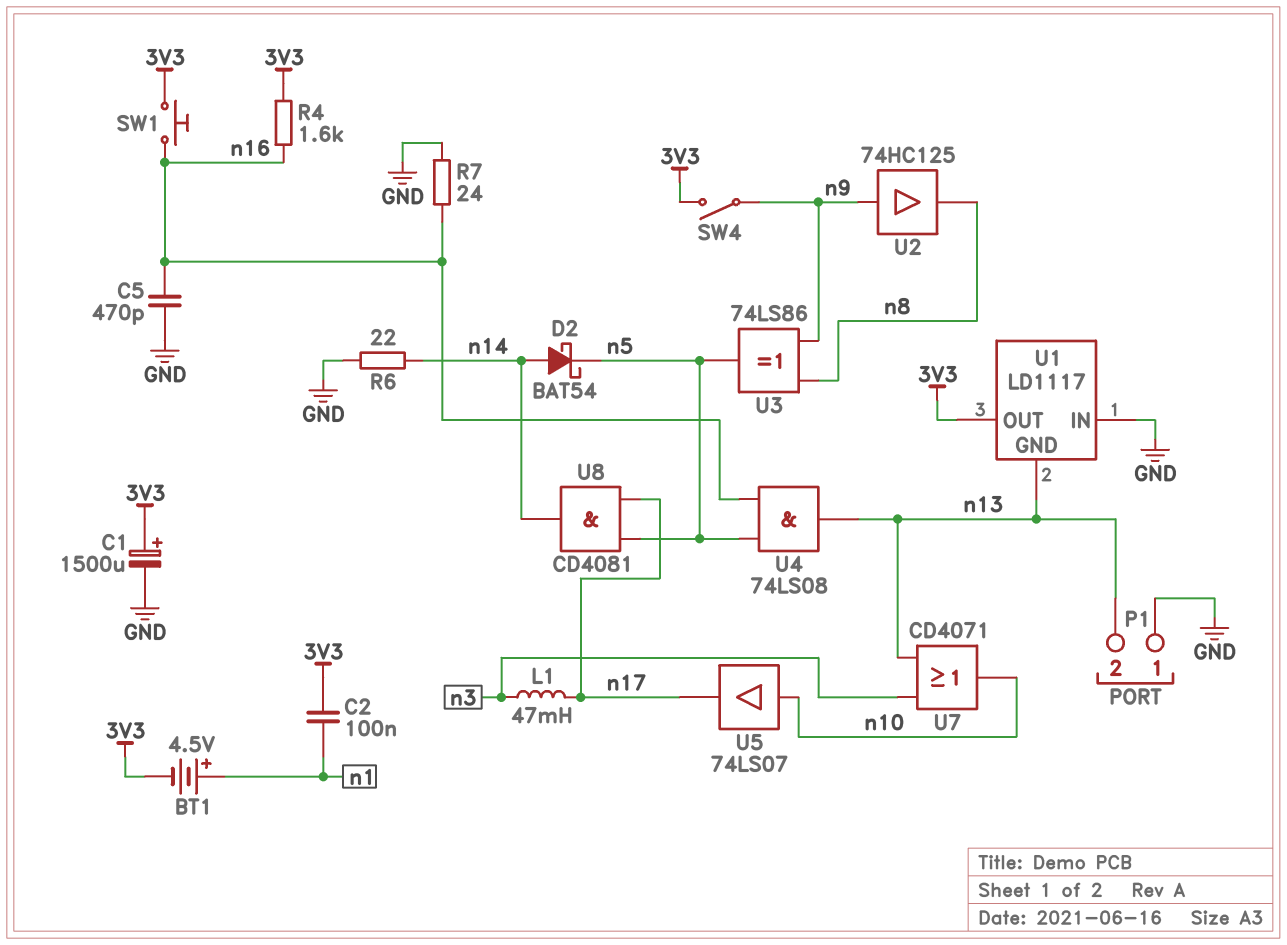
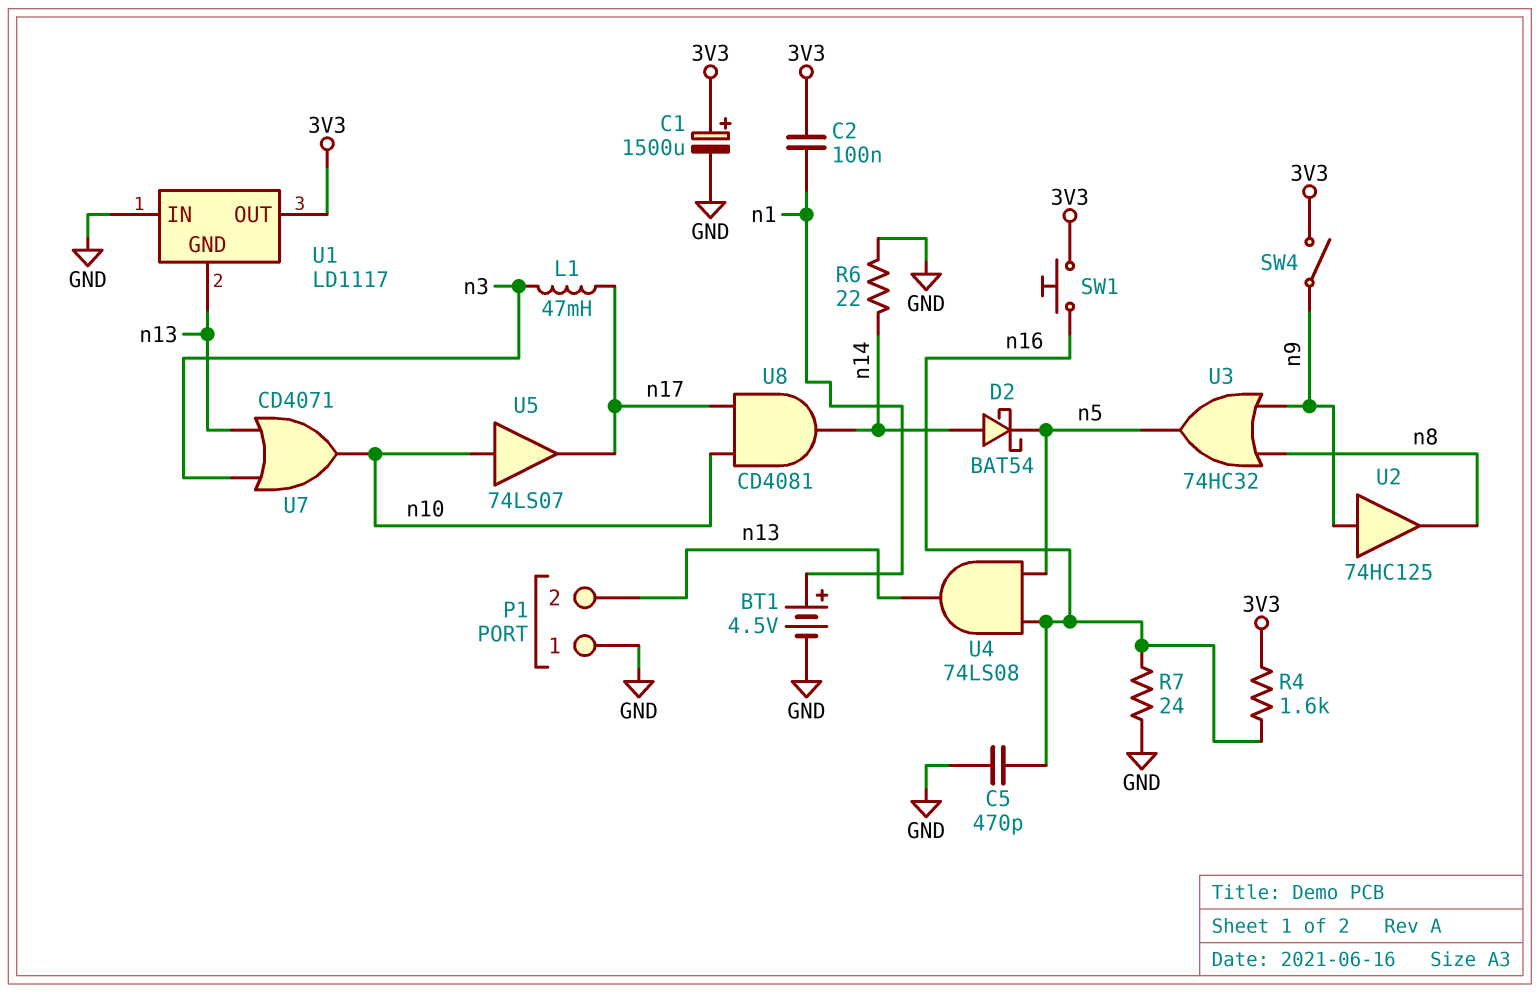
BT1: 4.5V (plus n1, minus 3V3) -> 4.5V (plus n1, minus GND)
U3: XOR 74LS86 (in n8, in n9, out n5) -> OR 74HC32 (in n8, in n9, out n5)
U8: AND CD4081 (in n5, in n17, out n14) -> AND CD4081 (in n10, in n17, out n14)

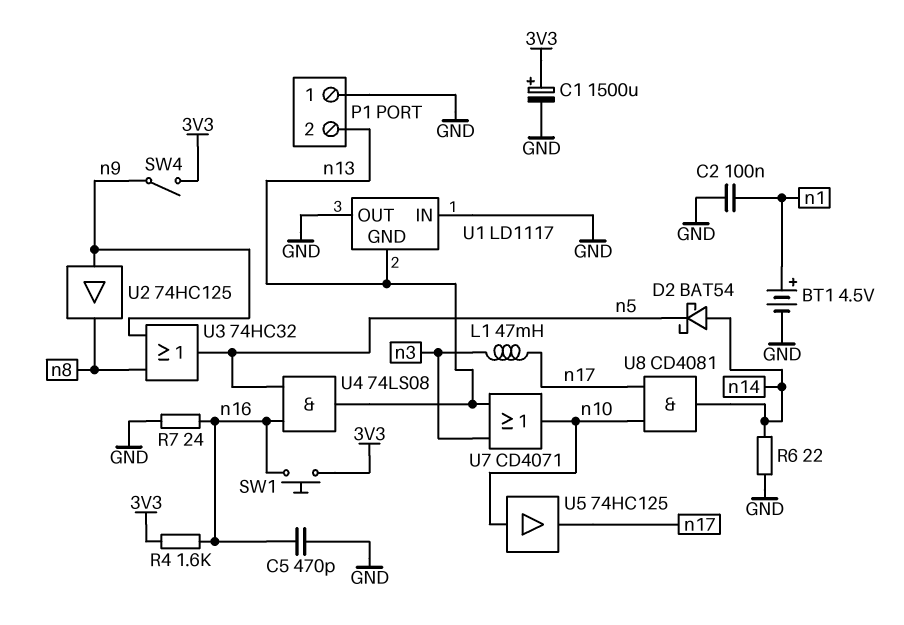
C2: 100nF (3V3, n1) -> 100nF (GND, n1)
U1 pin OUT: 3V3 -> GND
U5: buffer 74LS07 (in n10, out n17) -> buffer 74HC125 (in n10, out n17)

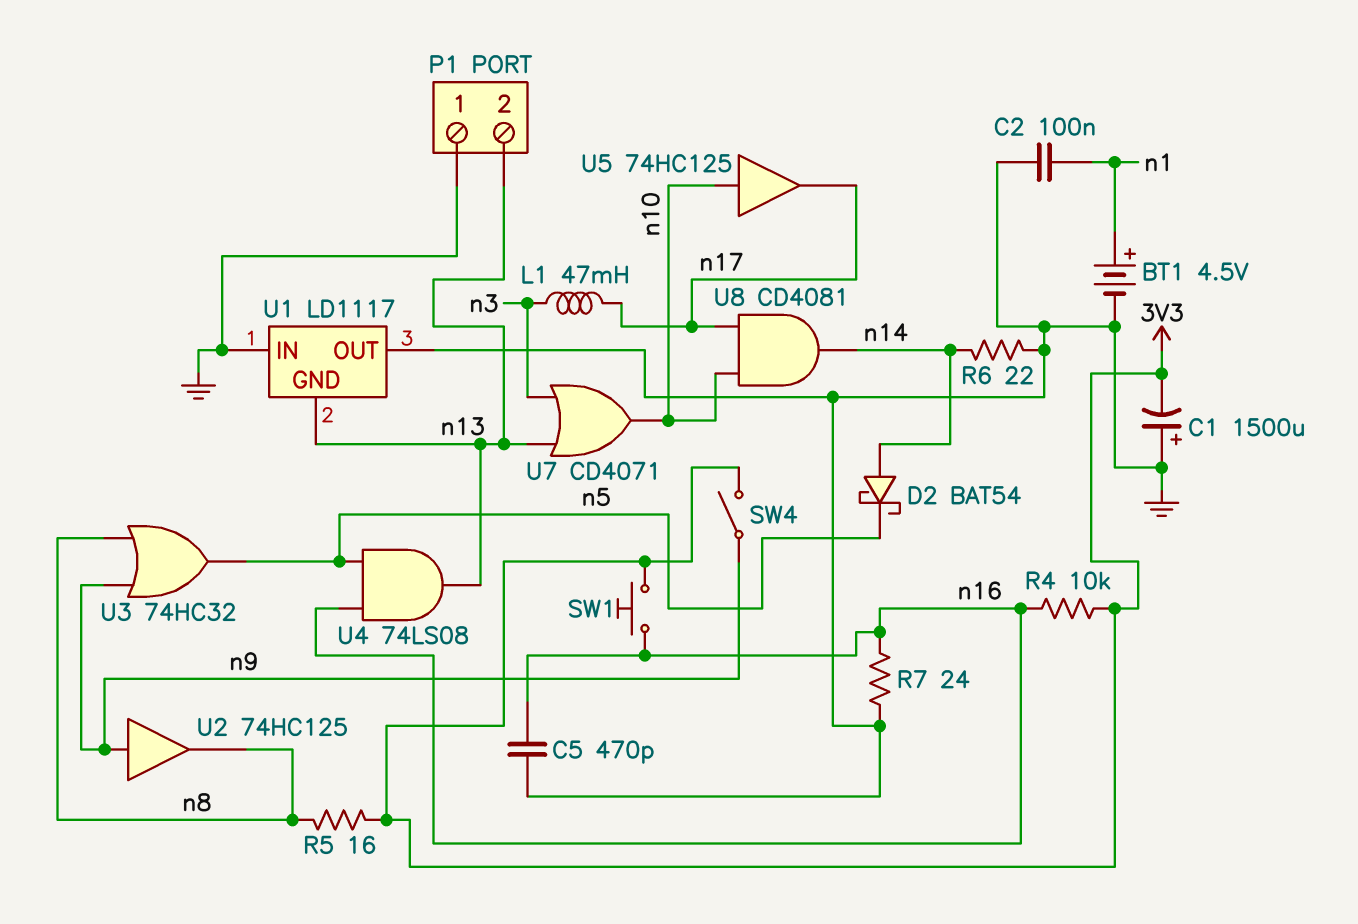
C1: 1500uF (plus 3V3, minus GND) -> 1500uF (plus GND, minus 3V3)
R4: 1.6k (3V3, n16) -> 10k (3V3, n16)
R5: none -> 16 (3V3, n8)

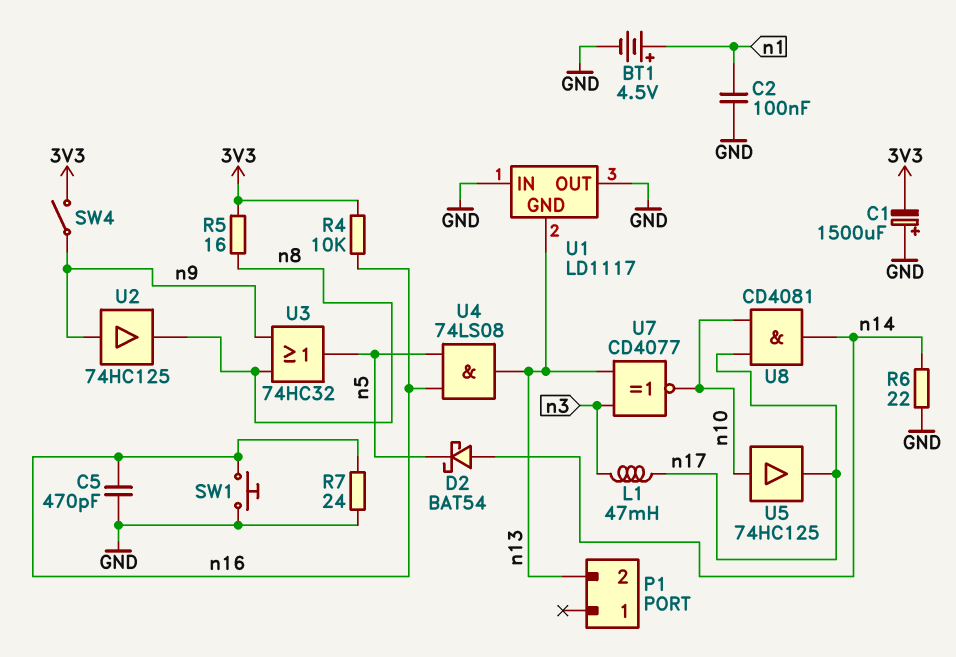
P1 pin 1: GND -> none
SW1: button (3V3, n16) -> button (GND, n16)
U7: OR CD4071 (in n3, in n13, out n10) -> XNOR CD4077 (in n3, in n13, out n10)

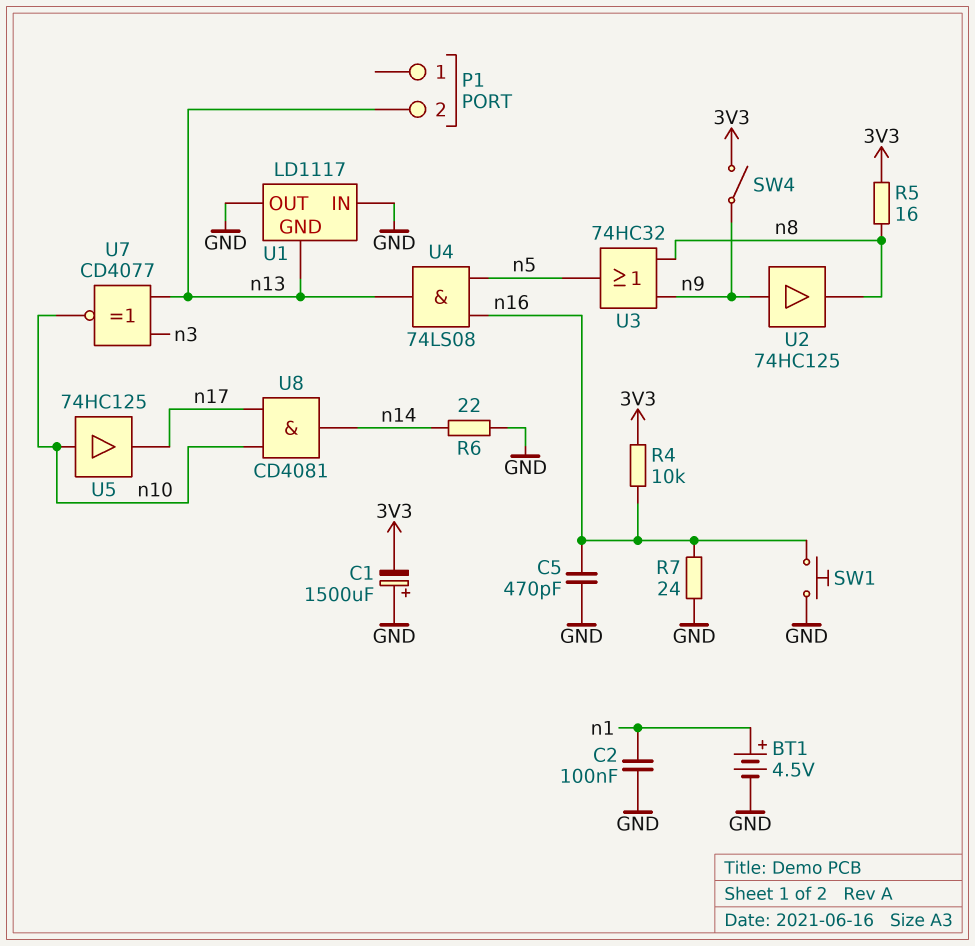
D2: schottky BAT54 (A n14, K n5) -> none
L1: 47mH (n3, n17) -> none

